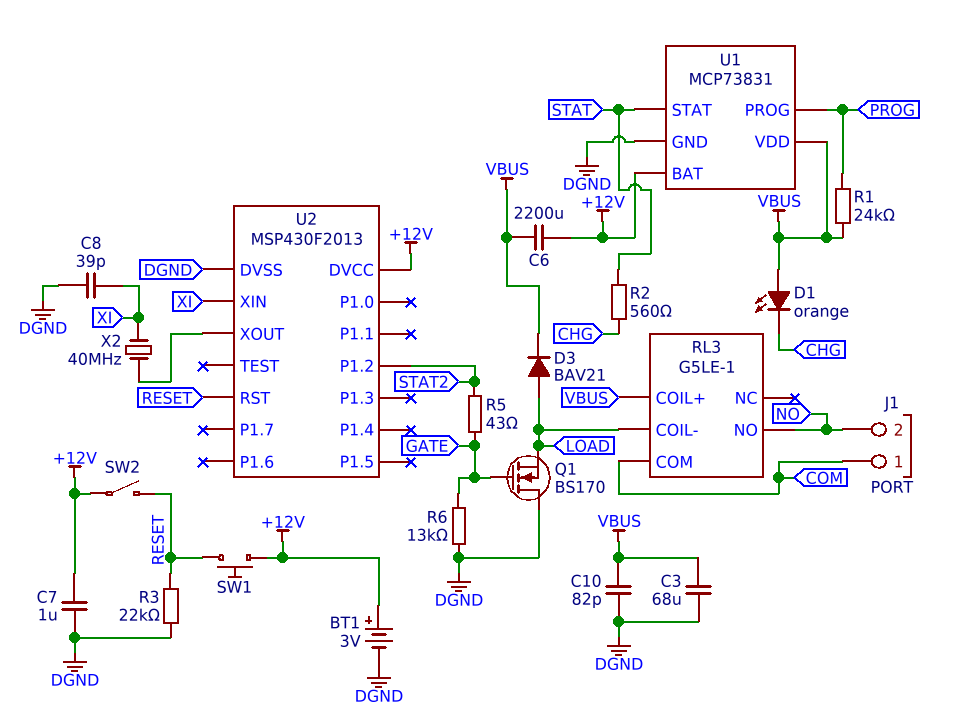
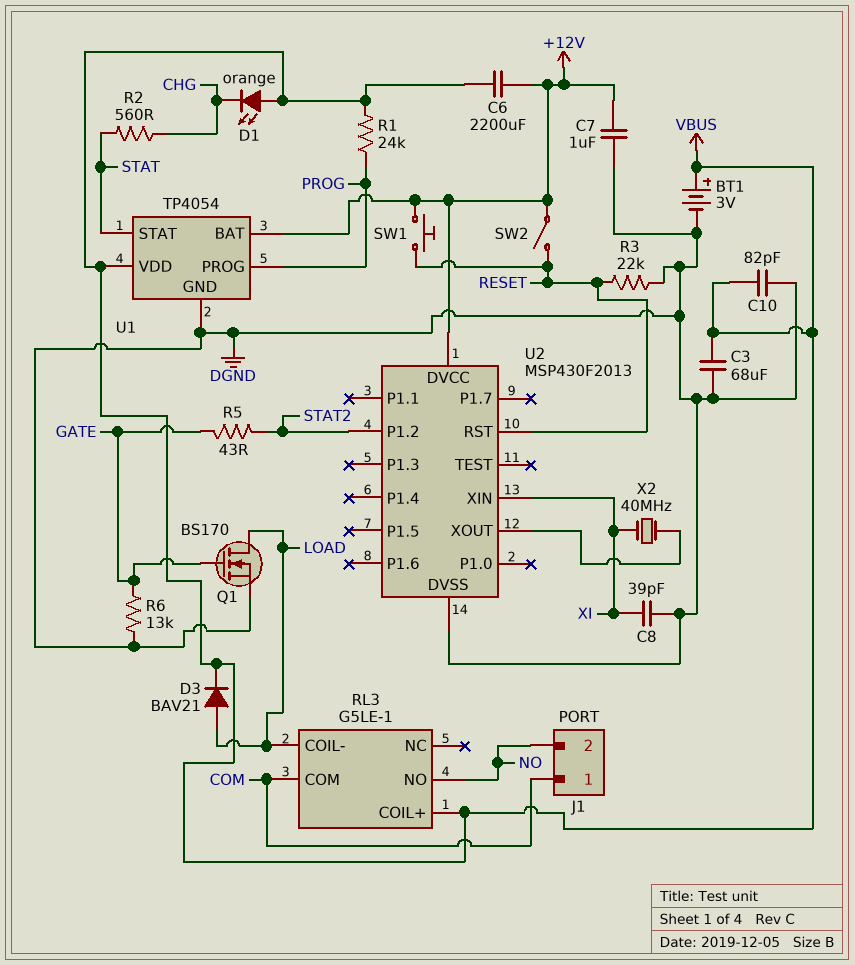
BT1: 3V (plus +12V, minus DGND) -> 3V (plus VBUS, minus DGND)
Q1: NMOS BS170 (G GATE, D DGND, S LOAD) -> NMOS BS170 (G GATE, D LOAD, S DGND)
U1: MCP73831 -> TP4054

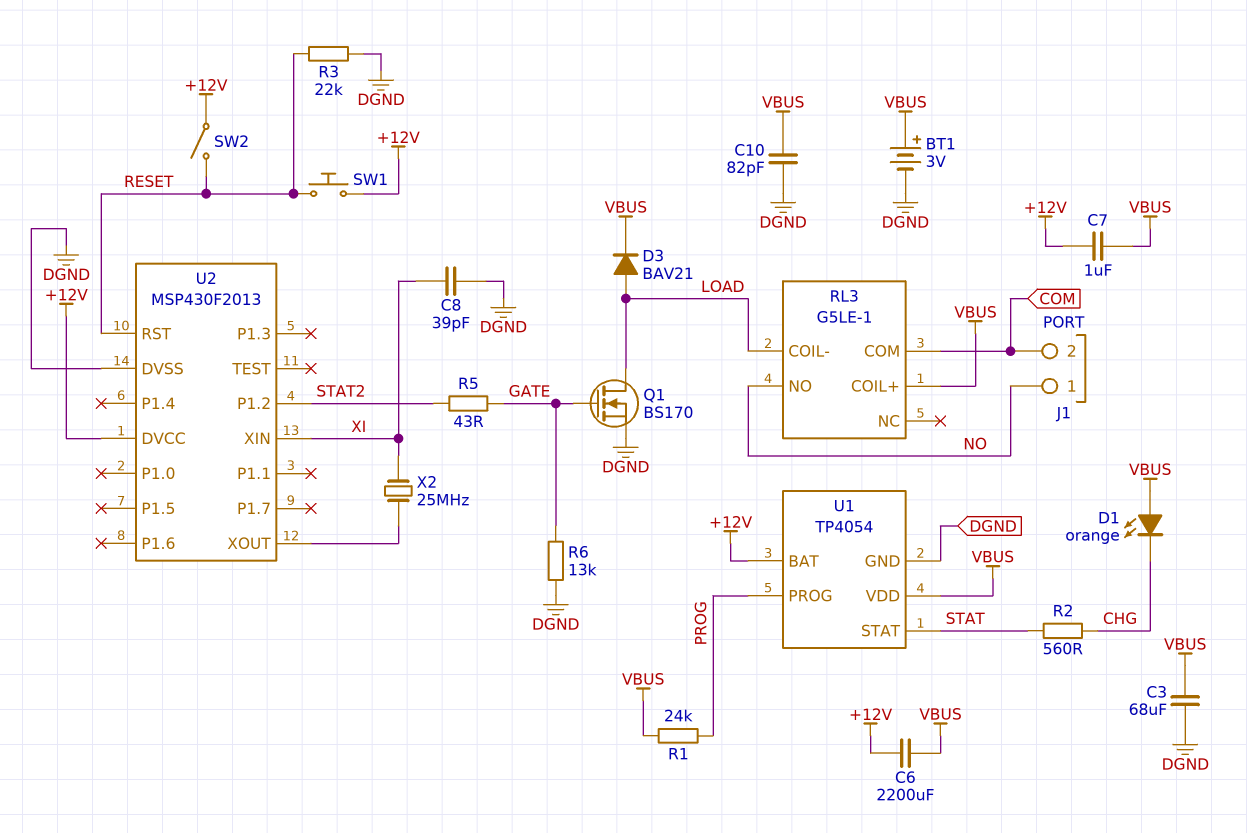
C7: 1uF (+12V, DGND) -> 1uF (+12V, VBUS)
J1 pin 1: COM -> NO
J1 pin 2: NO -> COM
X2: 40MHz (U2/XOUT, XI) -> 25MHz (U2/XOUT, XI)

